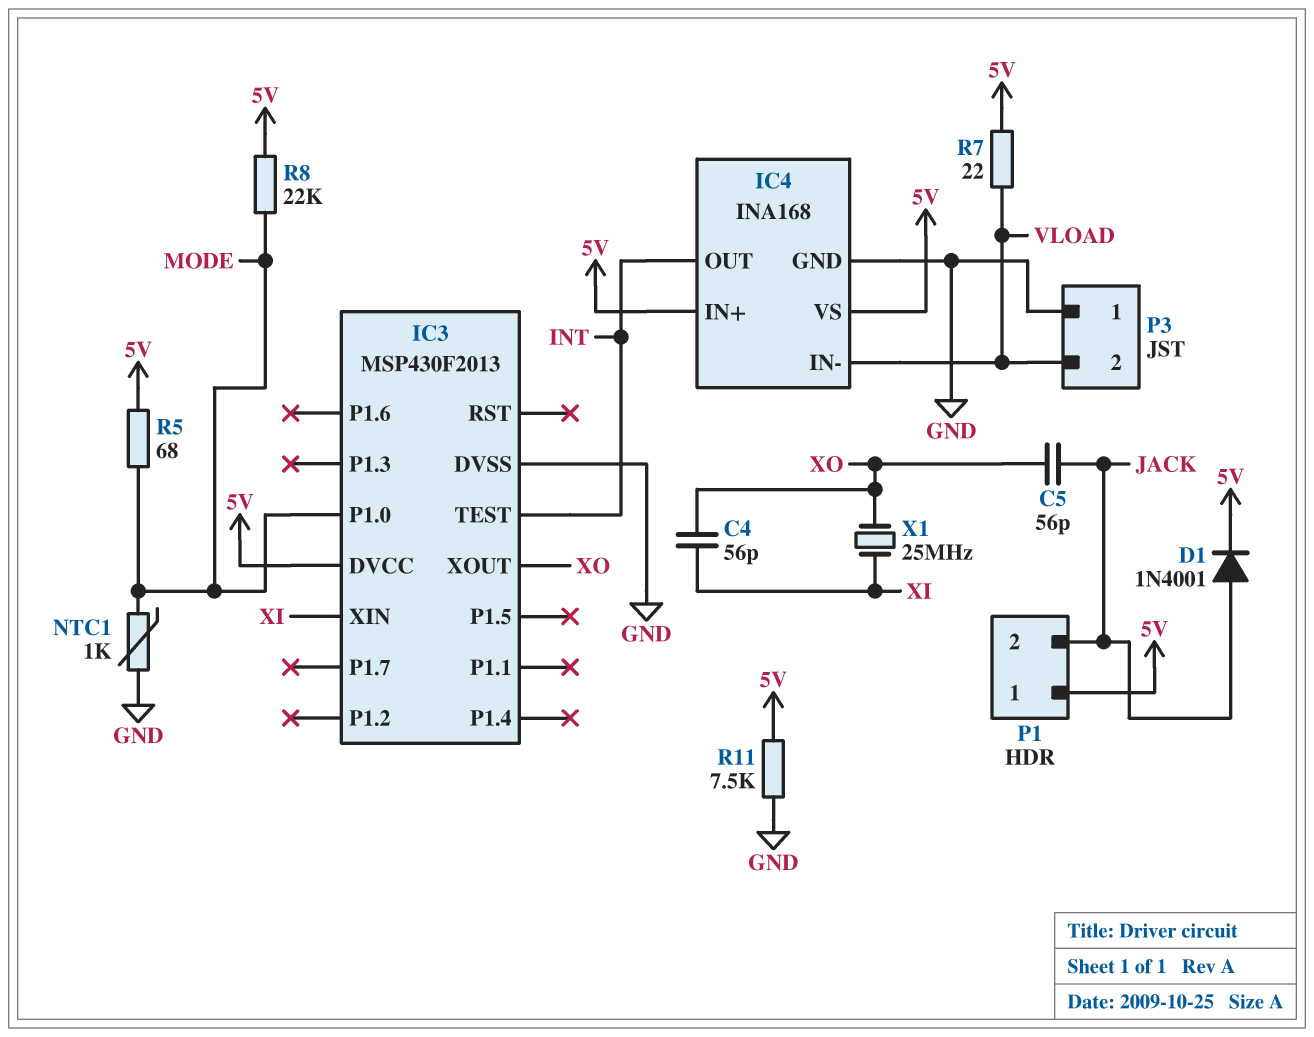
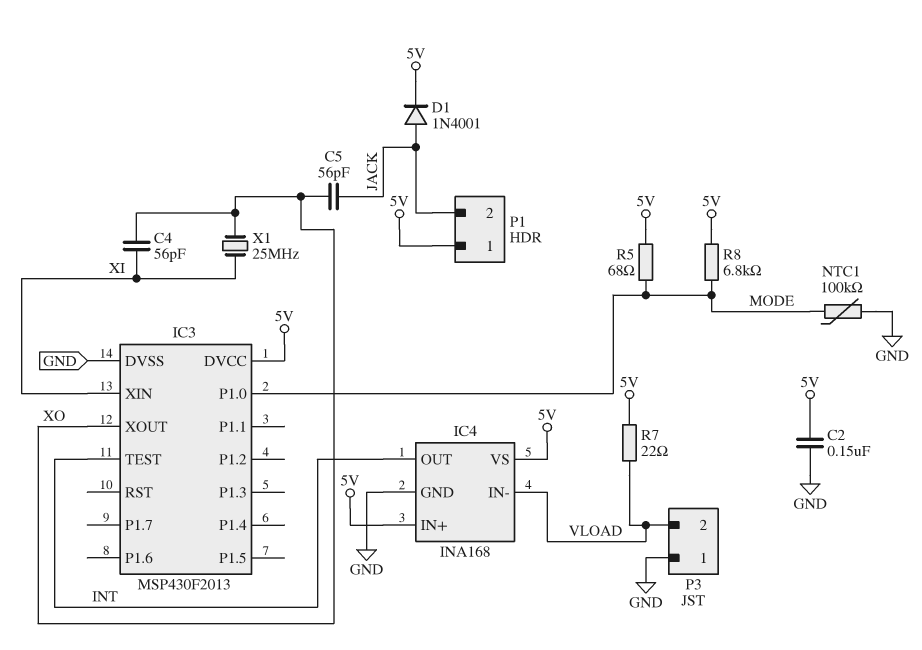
C2: none -> 150nF (5V, GND)
NTC1: 1k (GND, MODE) -> 100k (GND, MODE)
R8: 22k (5V, MODE) -> 6.8k (5V, MODE)
R11: 7.5k (5V, GND) -> none

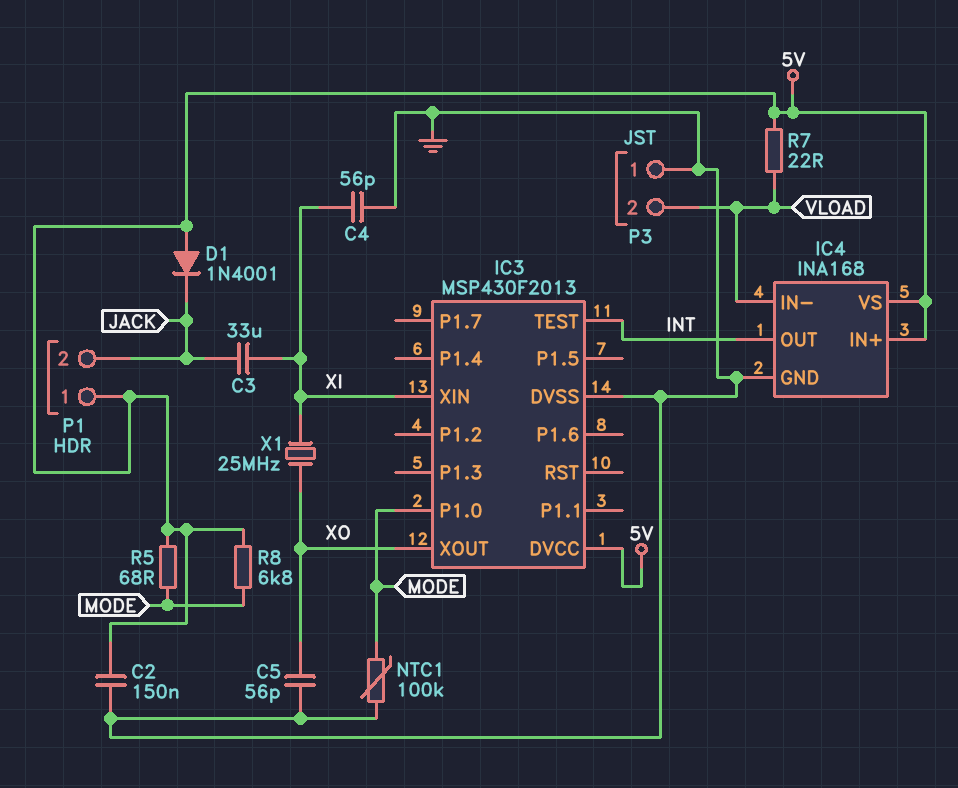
C3: none -> 33uF (JACK, XI)
C4: 56pF (XI, XO) -> 56pF (GND, XI)
C5: 56pF (JACK, XO) -> 56pF (GND, XO)
D1: diode 1N4001 (A JACK, K 5V) -> diode 1N4001 (A 5V, K JACK)

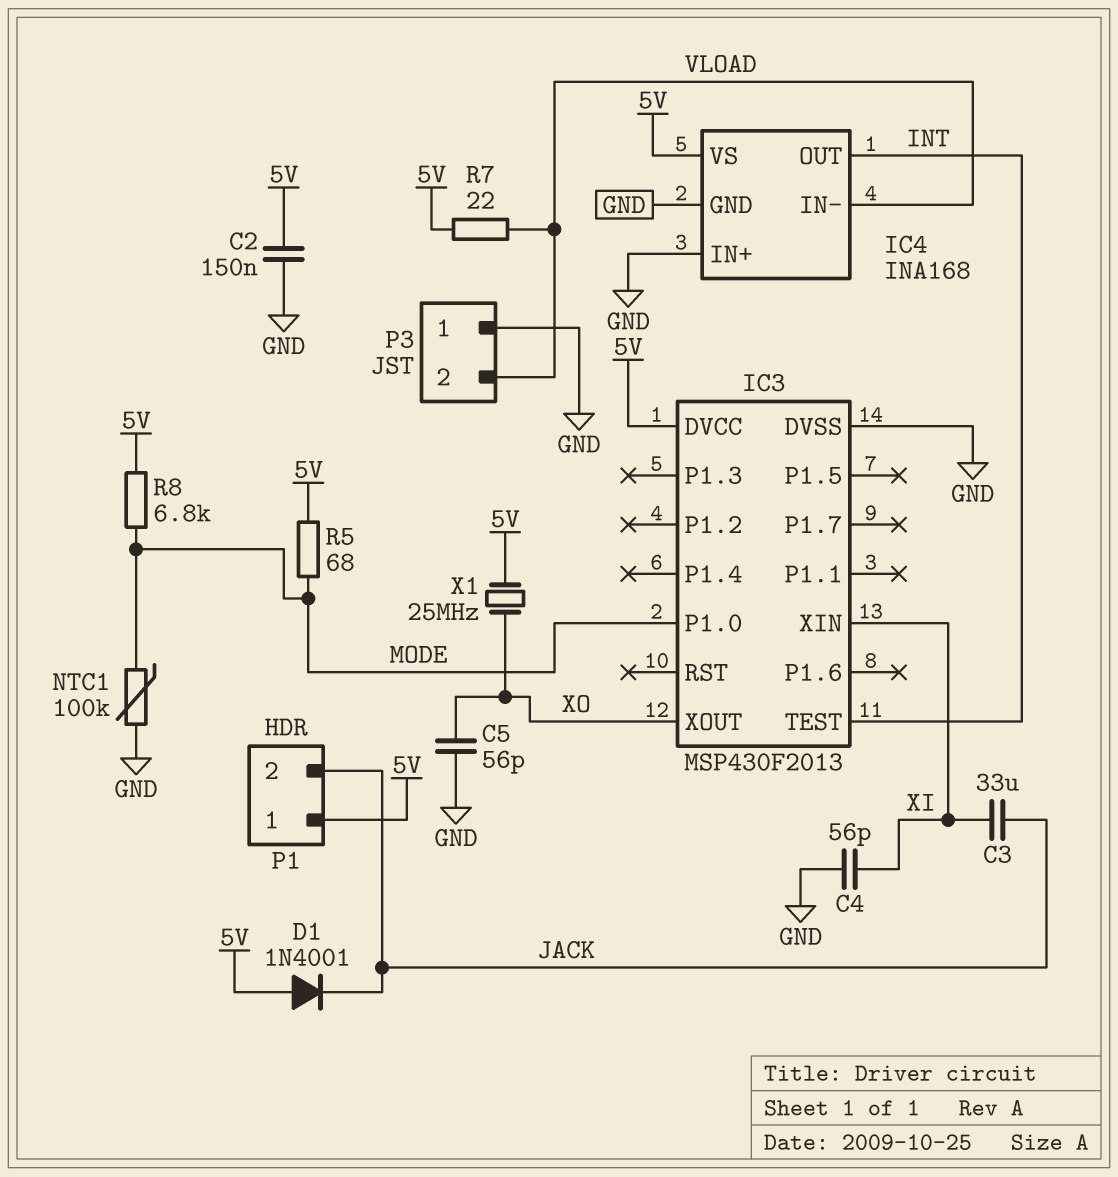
IC4 pin IN+: 5V -> GND
X1: 25MHz (XI, XO) -> 25MHz (5V, XO)

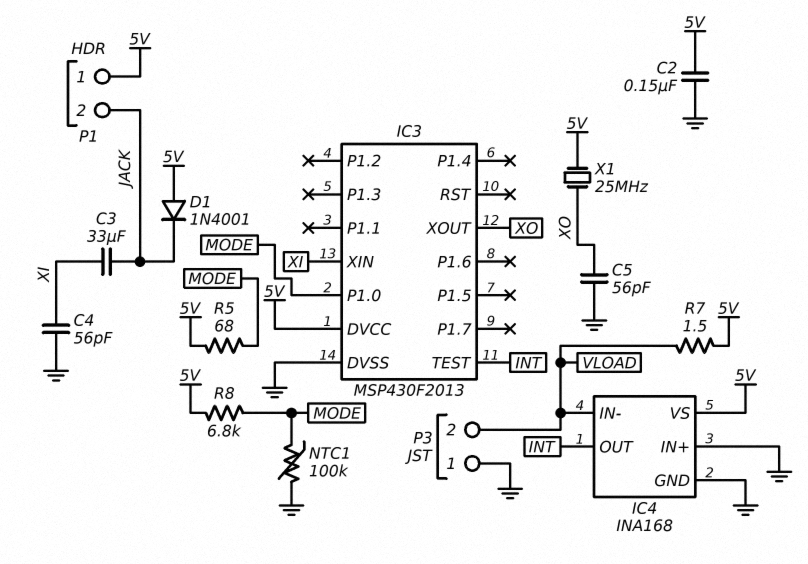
R7: 22 (5V, VLOAD) -> 1.5 (5V, VLOAD)

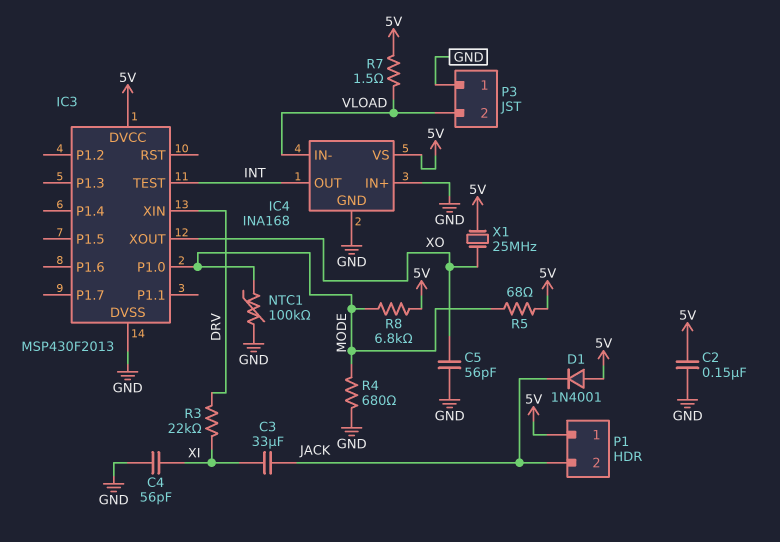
IC3 pin XIN: XI -> DRV
R3: none -> 22k (DRV, XI)
R4: none -> 680 (GND, MODE)

